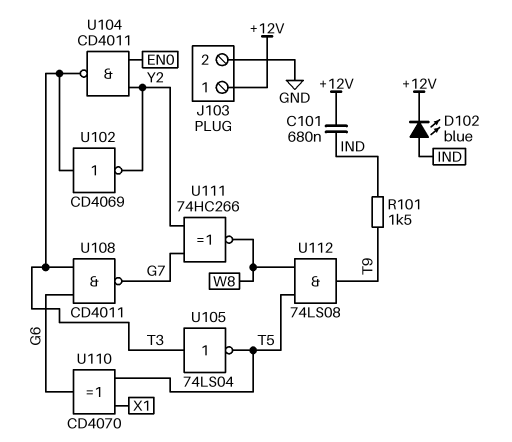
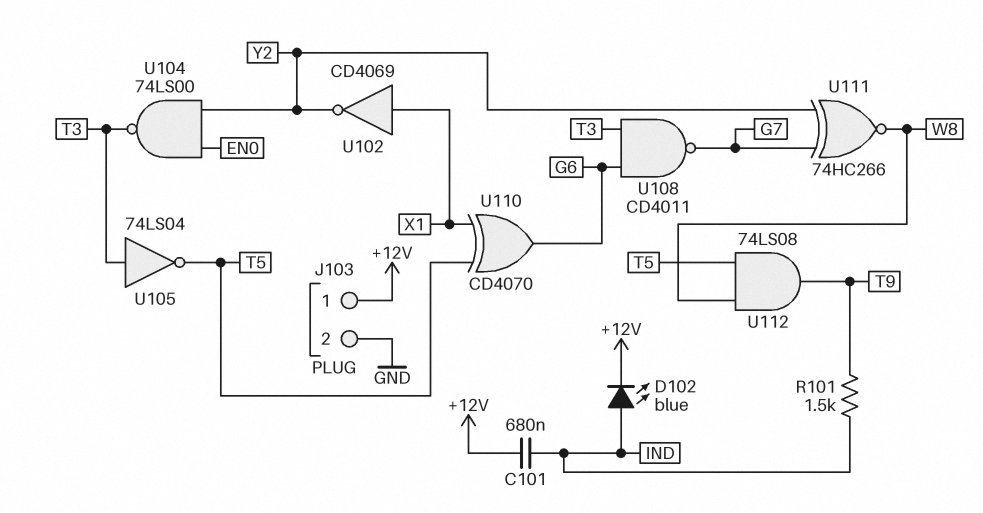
U102: NOT CD4069 (in T3, out Y2) -> NOT CD4069 (in X1, out Y2)
U104: NAND CD4011 (in EN0, in Y2, out T3) -> NAND 74LS00 (in EN0, in Y2, out T3)

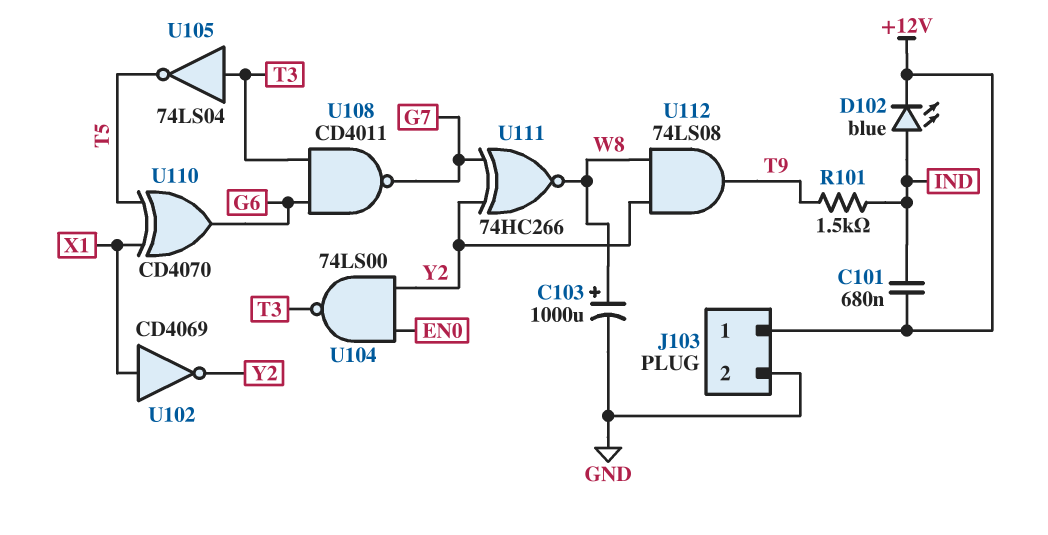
C103: none -> 1000uF (plus W8, minus GND)
U112: AND 74LS08 (in T5, in W8, out T9) -> AND 74LS08 (in W8, in Y2, out T9)

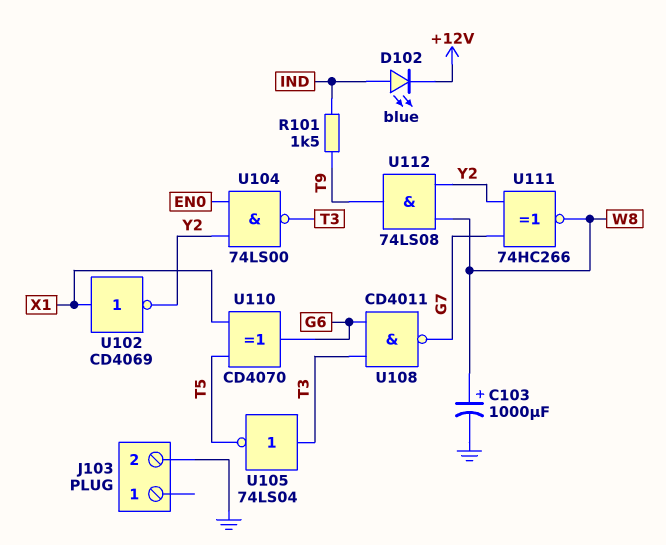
C101: 680nF (+12V, IND) -> none
J103 pin 1: +12V -> none

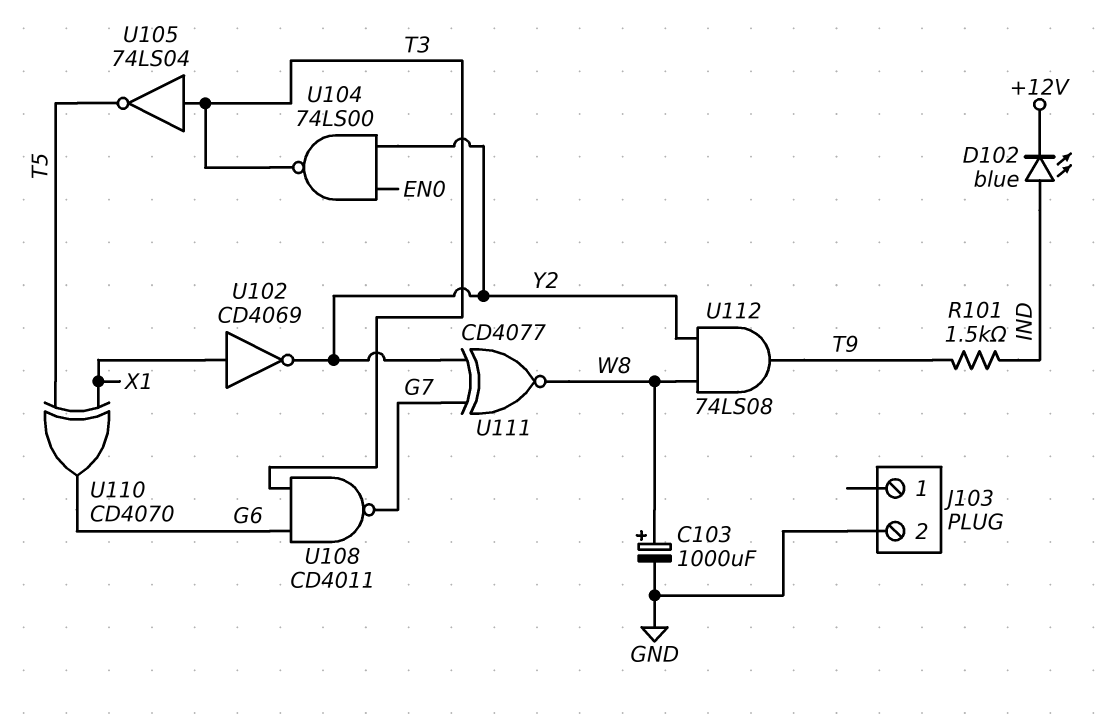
U111: XNOR 74HC266 (in G7, in Y2, out W8) -> XNOR CD4077 (in G7, in Y2, out W8)

